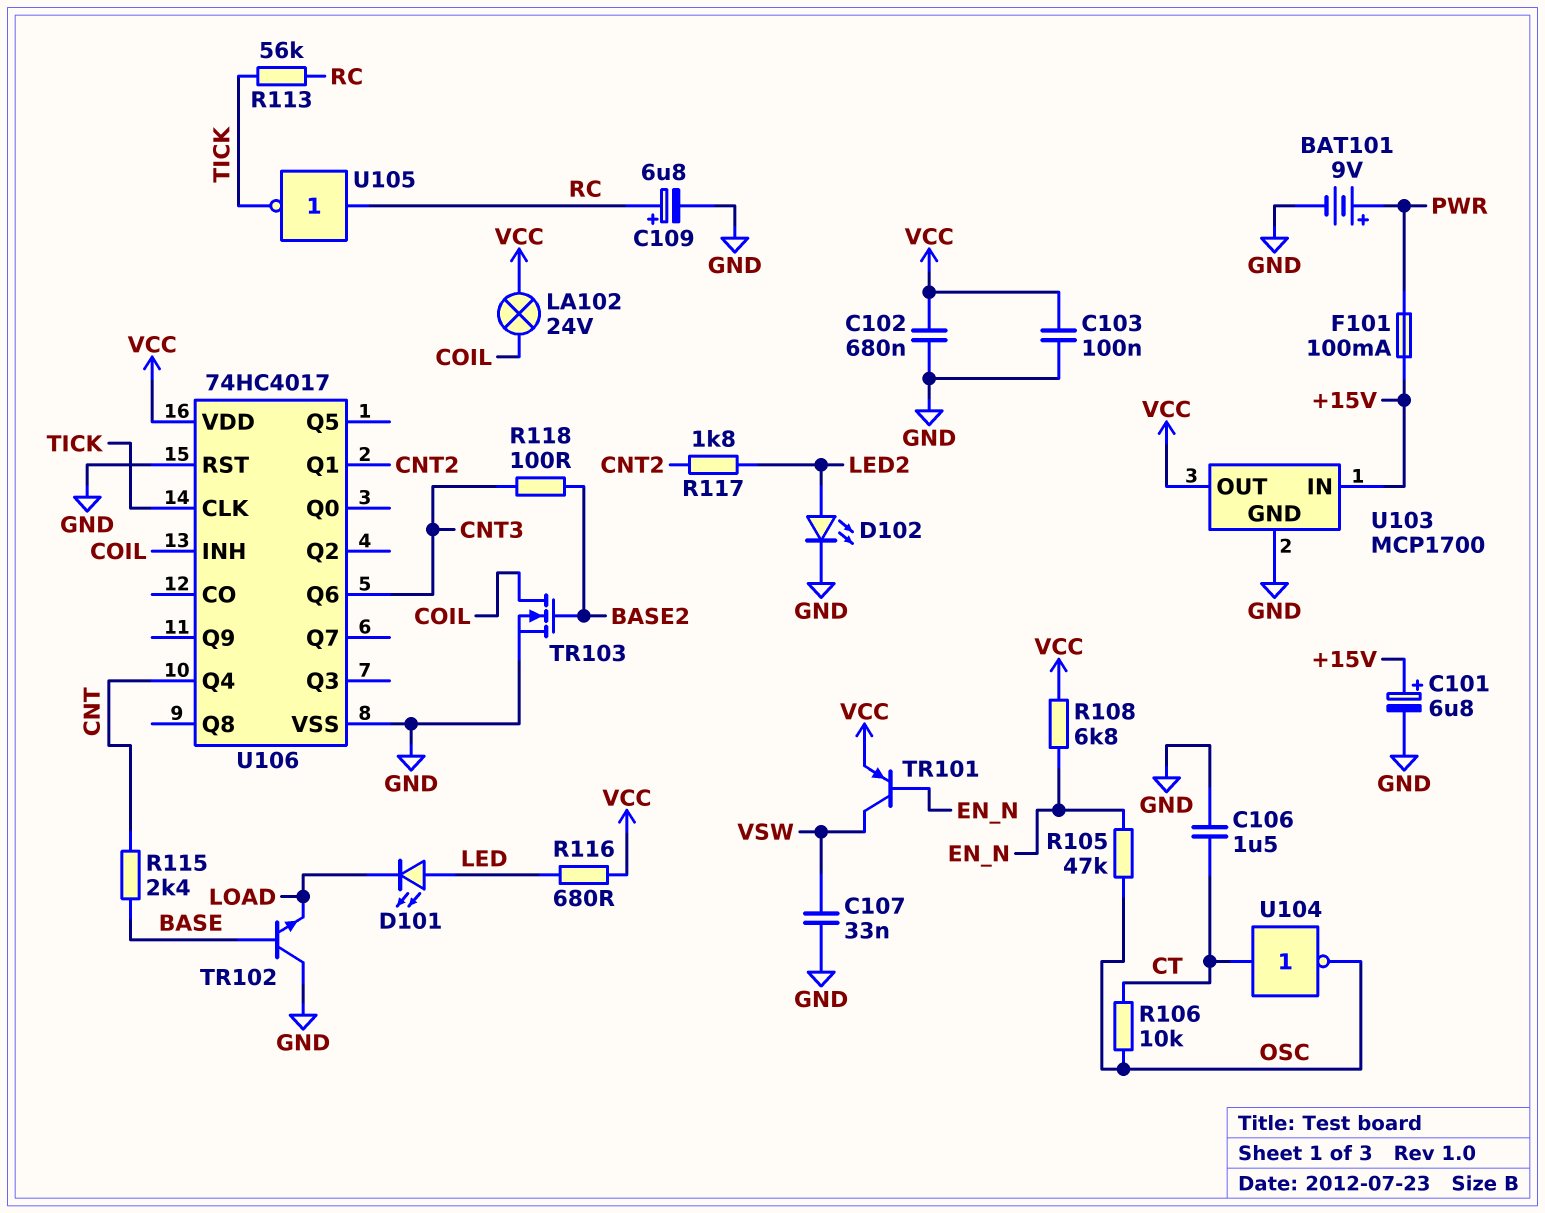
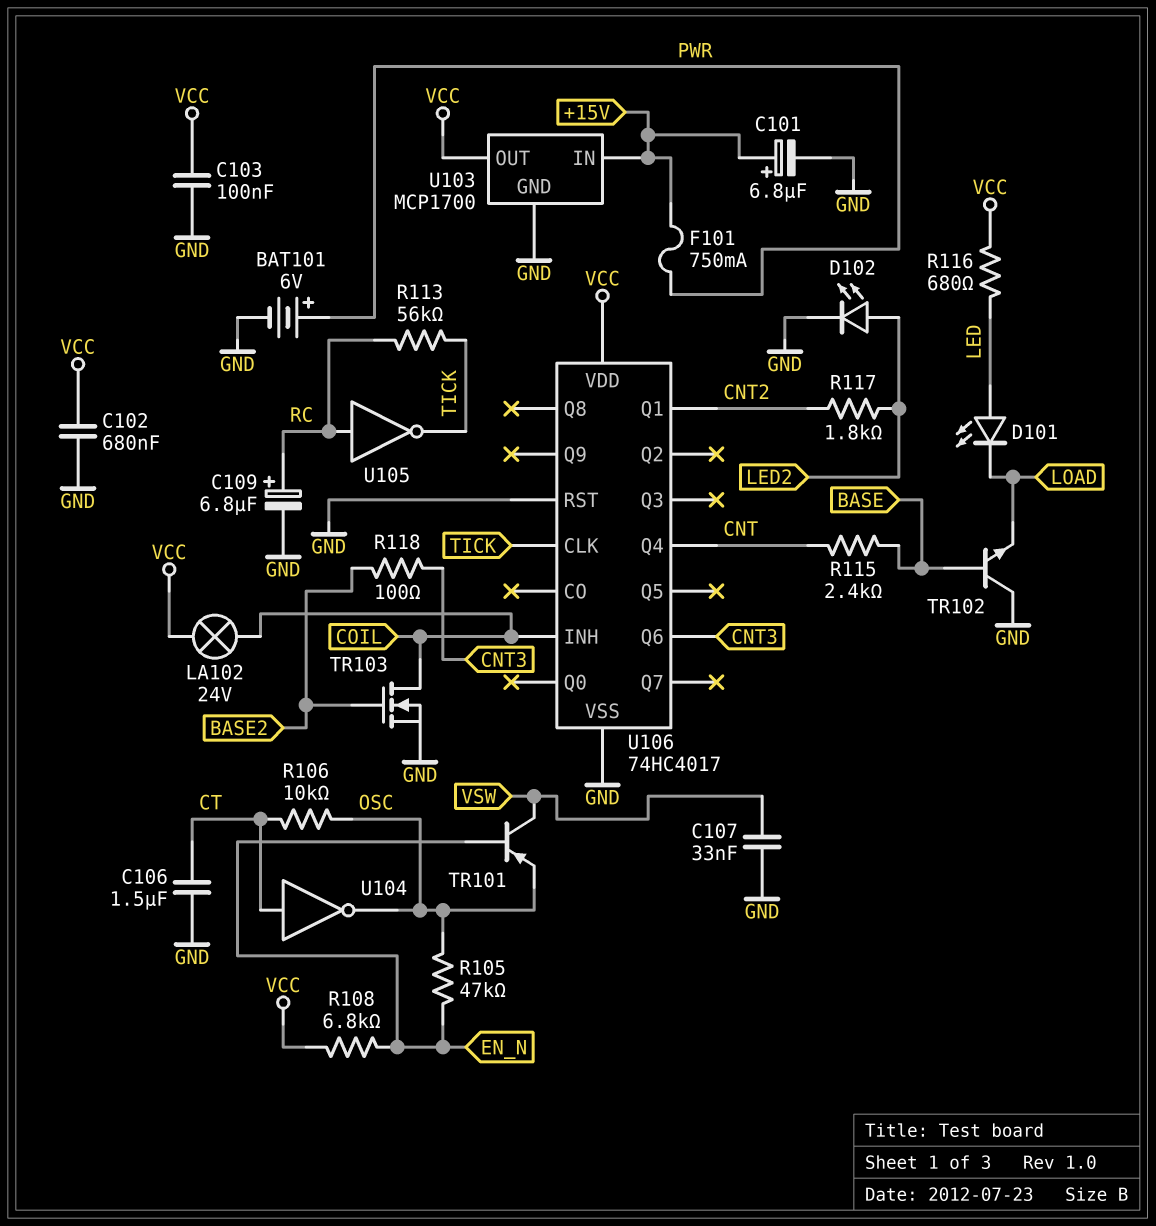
BAT101: 9V (plus PWR, minus GND) -> 6V (plus PWR, minus GND)
F101: 100mA (+15V, PWR) -> 750mA (+15V, PWR)
TR101: PNP (B EN_N, C VSW, E VCC) -> PNP (B EN_N, C VSW, E OSC)

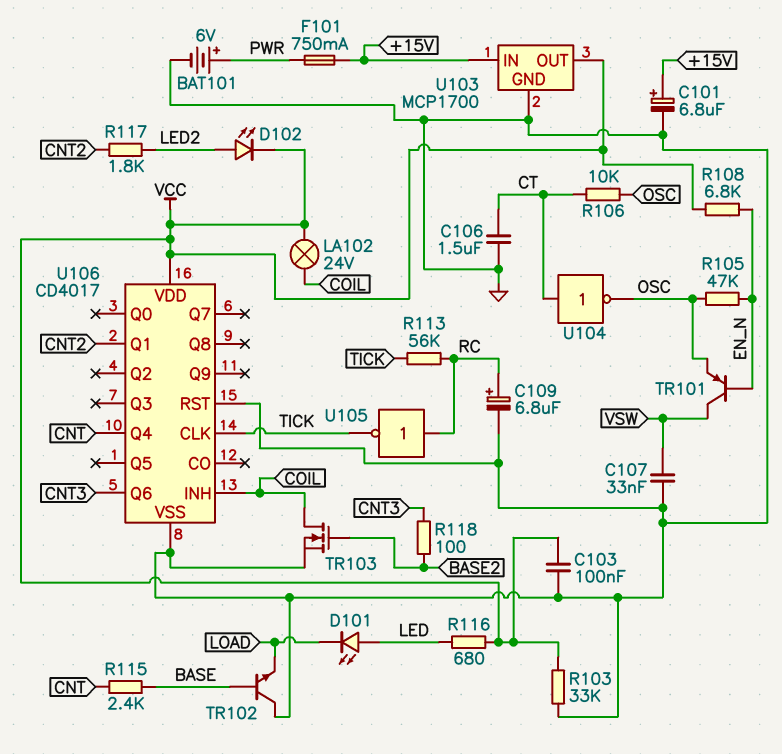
C102: 680nF (GND, VCC) -> none
D102: LED (A LED2, K GND) -> LED (A LED2, K VCC)
R103: none -> 33k (GND, VCC)
U106: 74HC4017 -> CD4017

